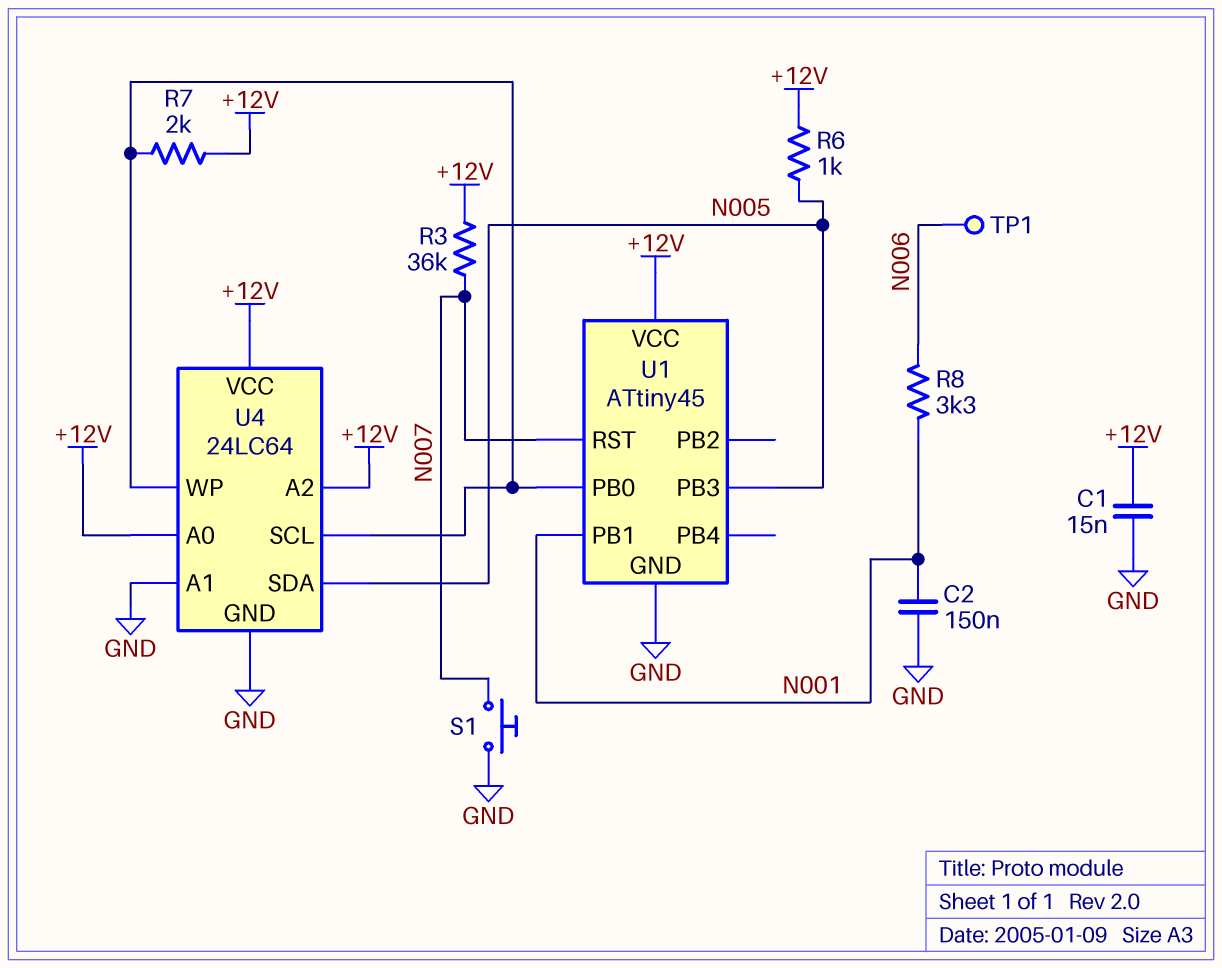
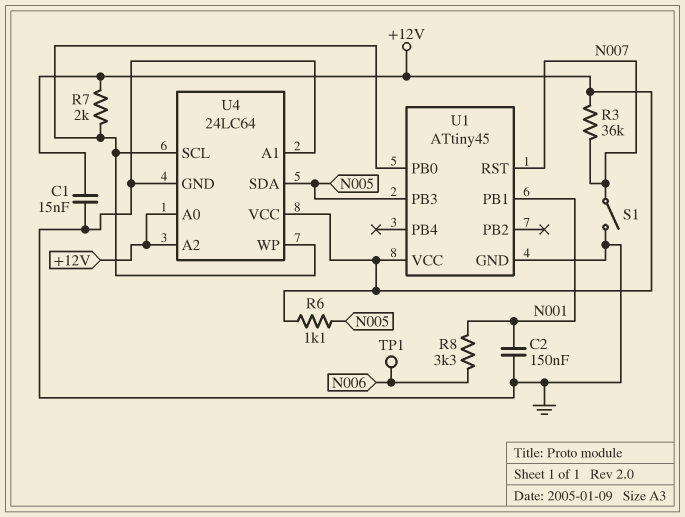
R6: 1k (+12V, N005) -> 1.1k (+12V, N005)
S1: button (GND, N007) -> switch (GND, N007)

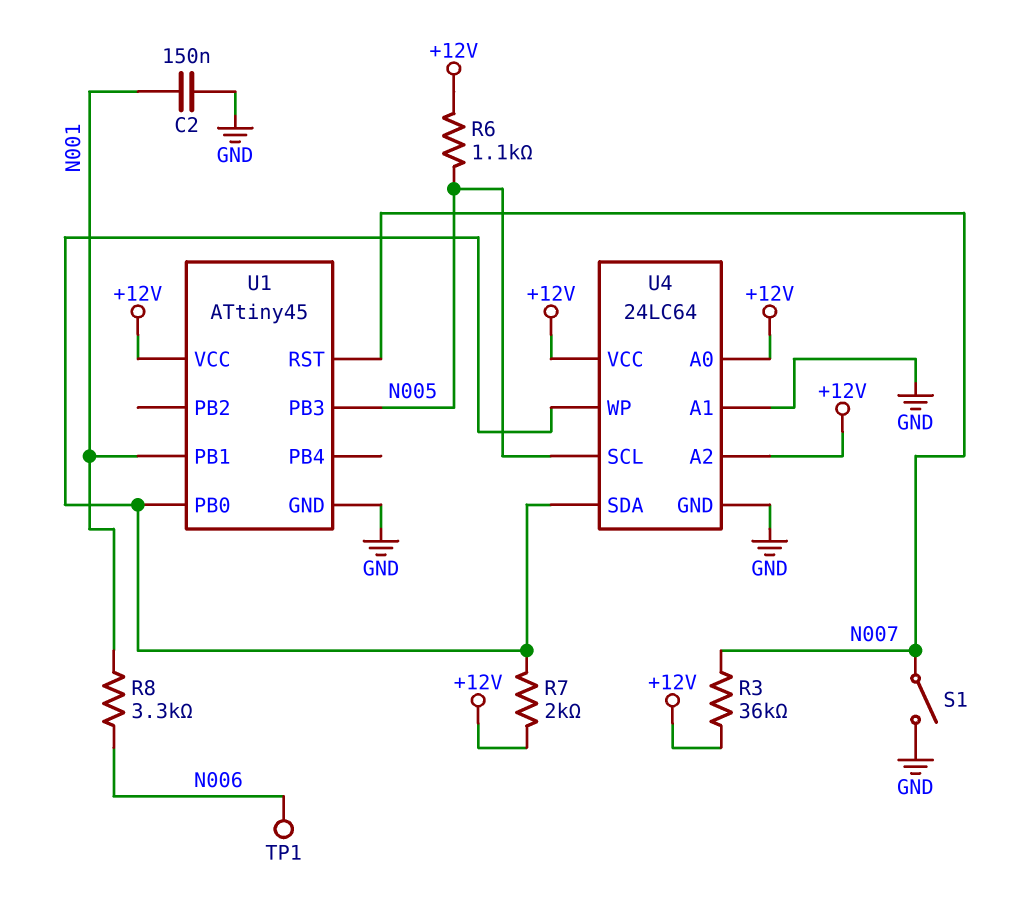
C1: 15nF (+12V, GND) -> none
U4 pin SCL: U1/PB0 -> N005
U4 pin SDA: N005 -> U1/PB0

